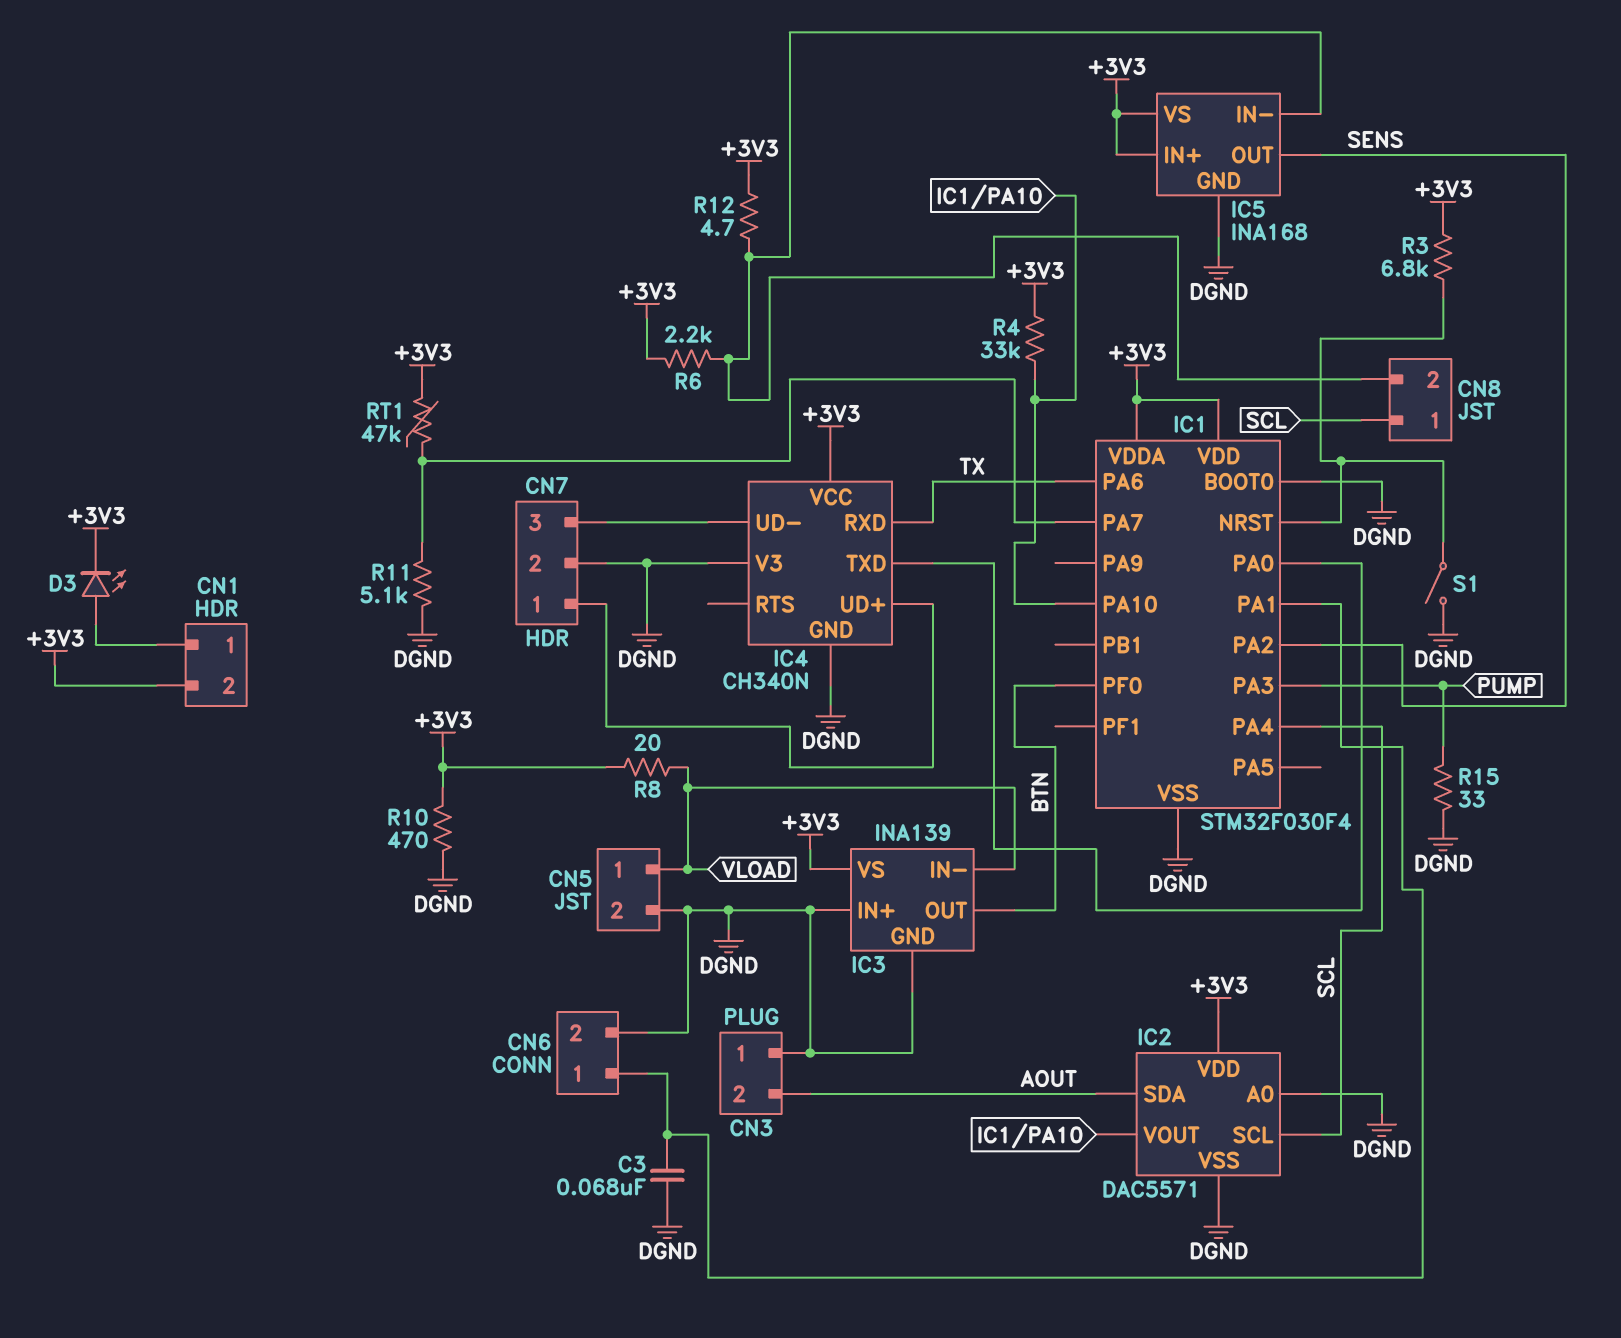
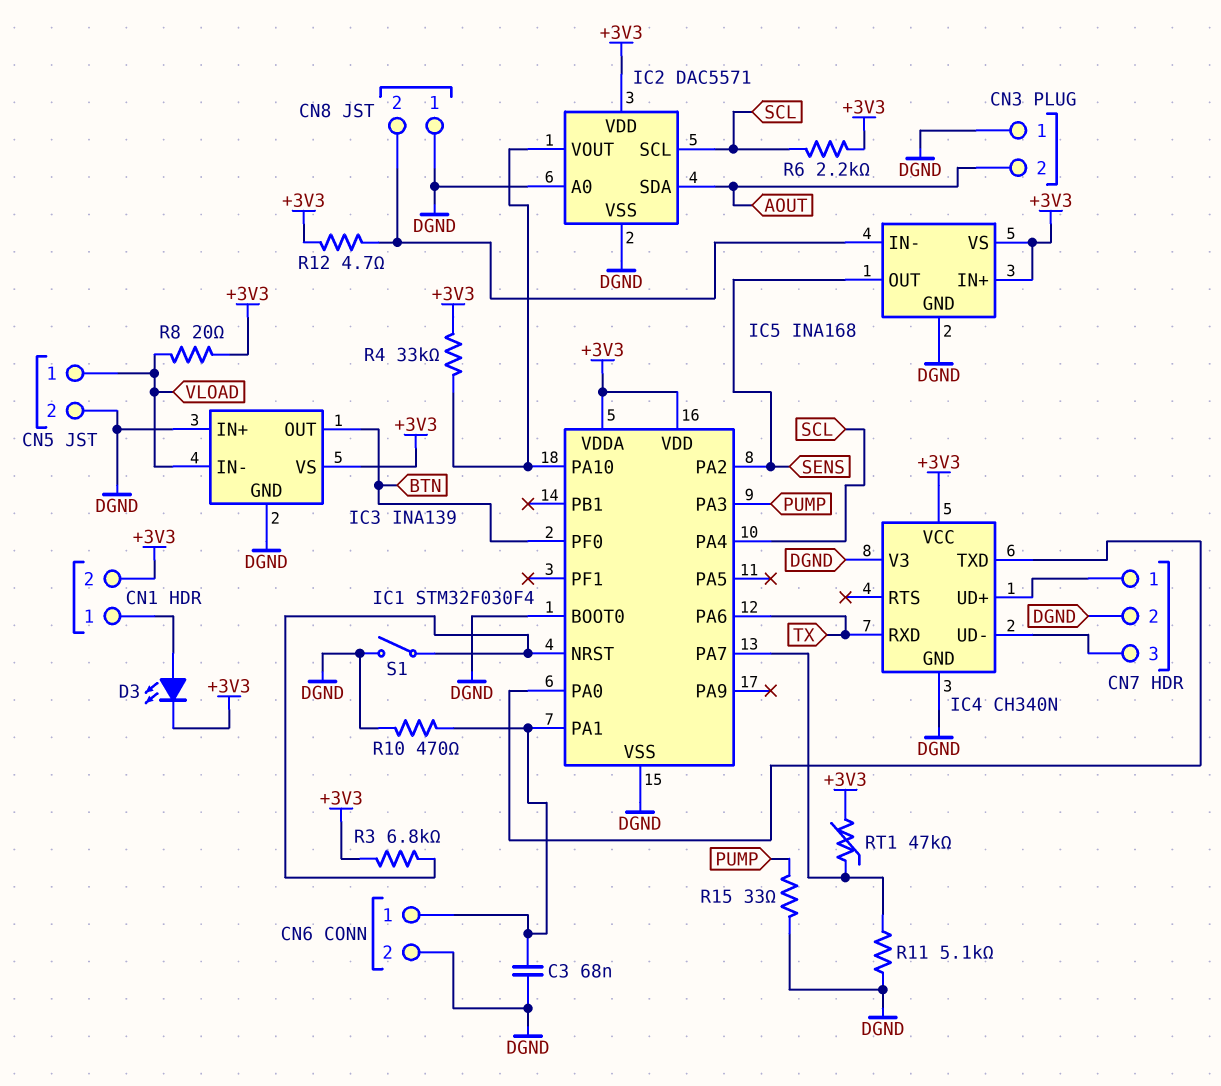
CN8 pin 1: SCL -> DGND
R6: 2.2k (+3V3, CN8/2) -> 2.2k (+3V3, SCL)
R10: 470 (+3V3, DGND) -> 470 (CN6/1, DGND)

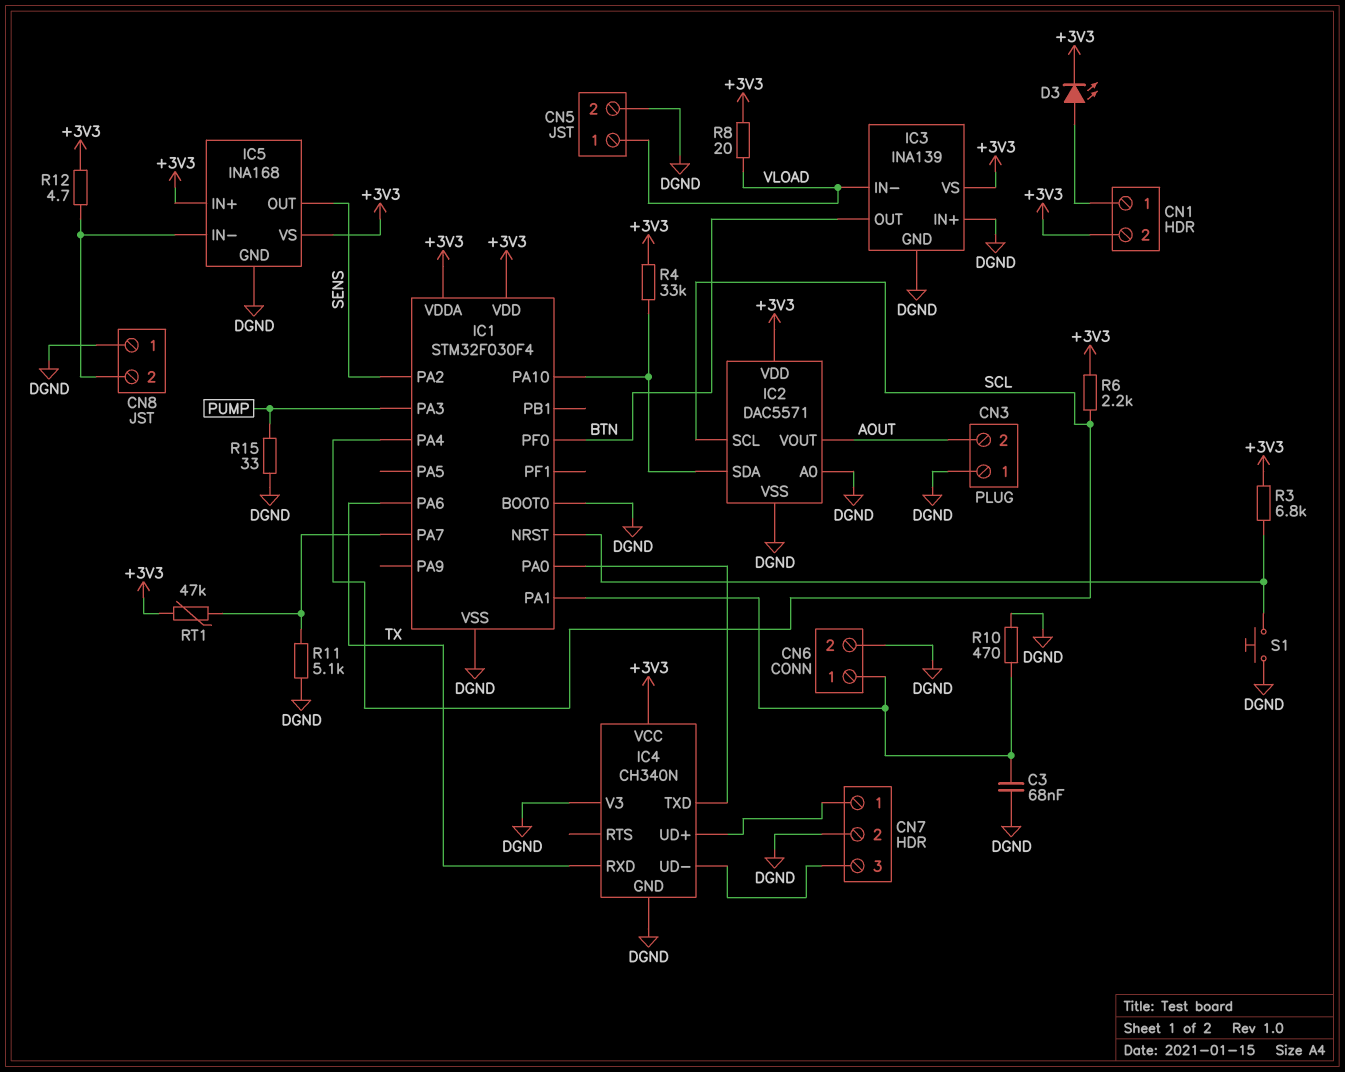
IC2 pin SDA: AOUT -> IC1/PA10
IC2 pin VOUT: IC1/PA10 -> AOUT
S1: switch (DGND, IC1/NRST) -> button (DGND, IC1/NRST)

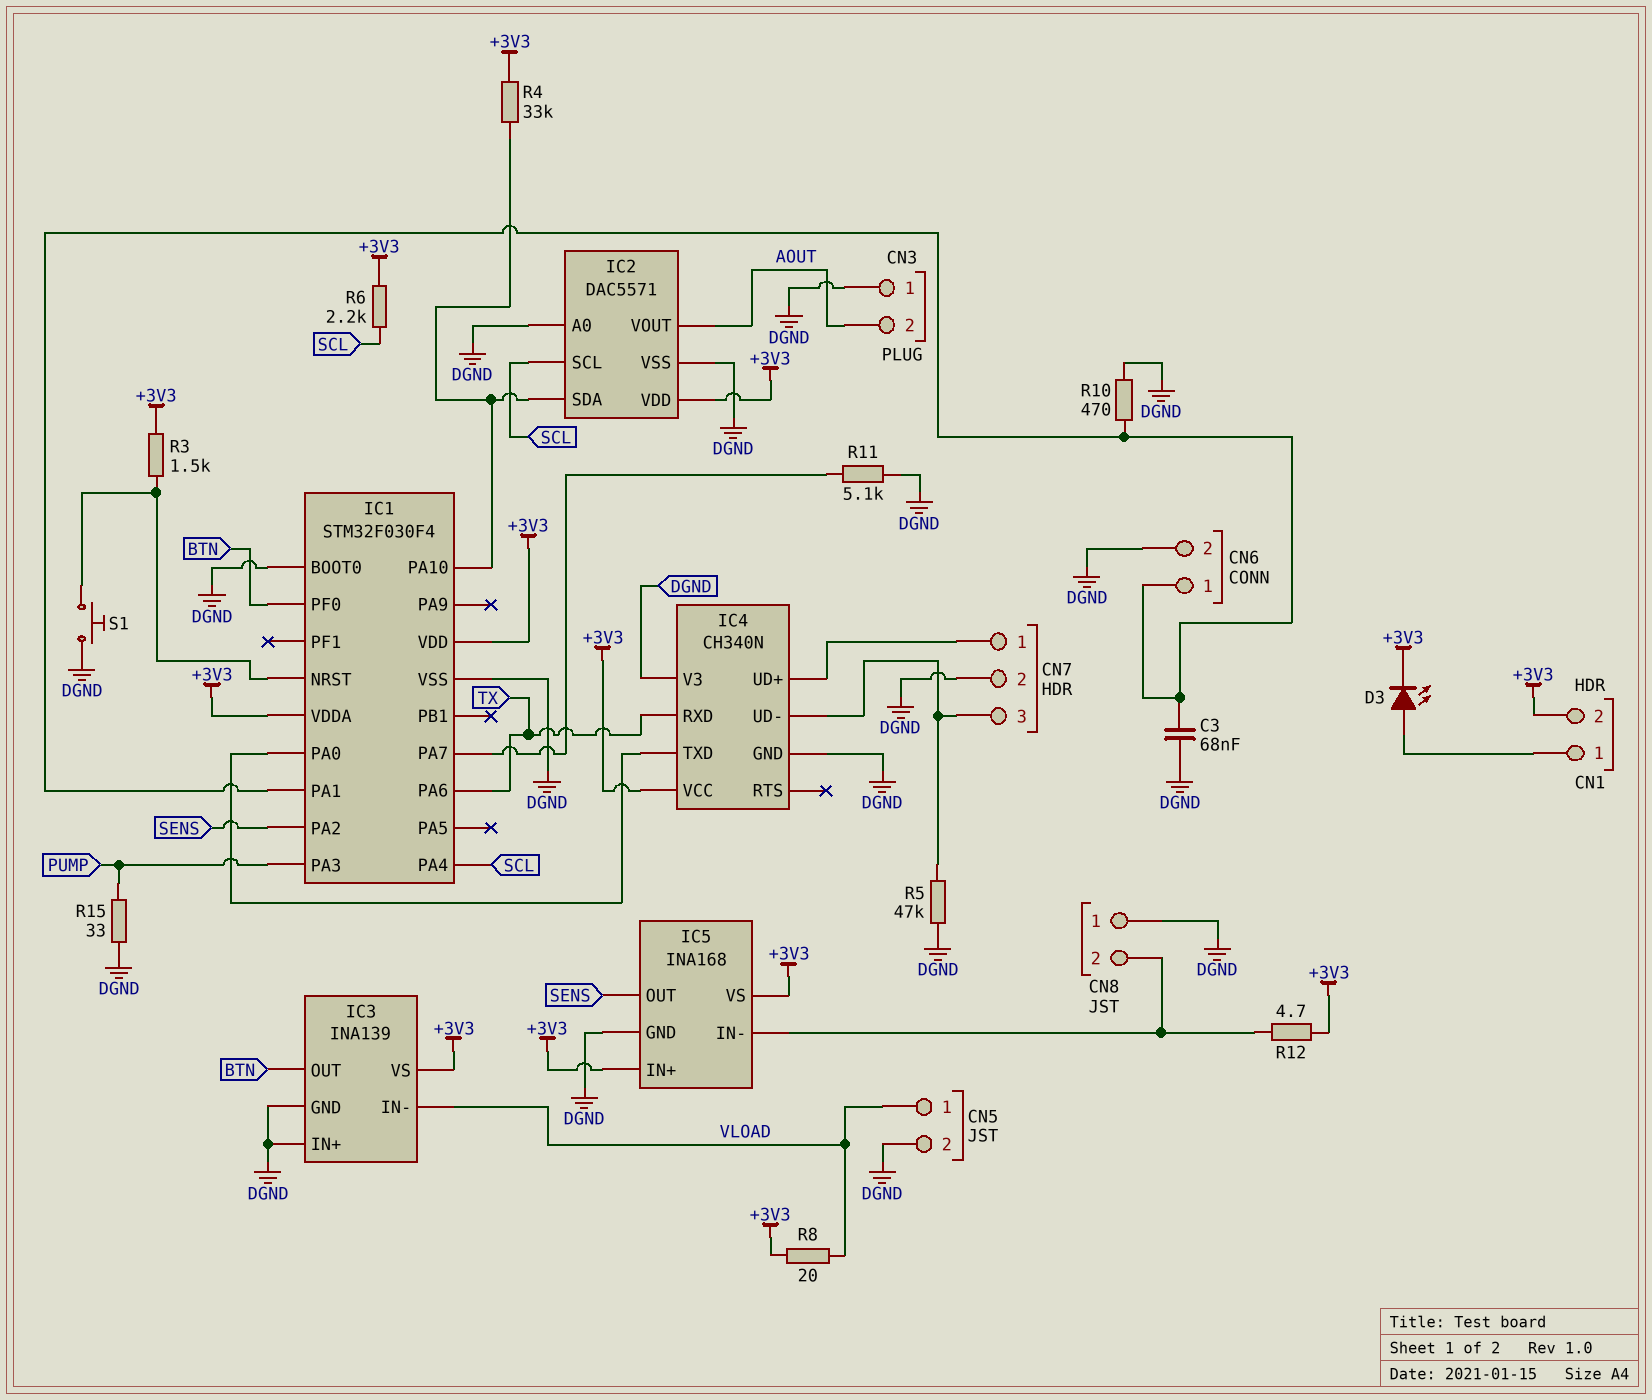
R3: 6.8k (+3V3, IC1/NRST) -> 1.5k (+3V3, IC1/NRST)
R5: none -> 47k (CN7/3, DGND)
RT1: 47k (+3V3, IC1/PA7) -> none

